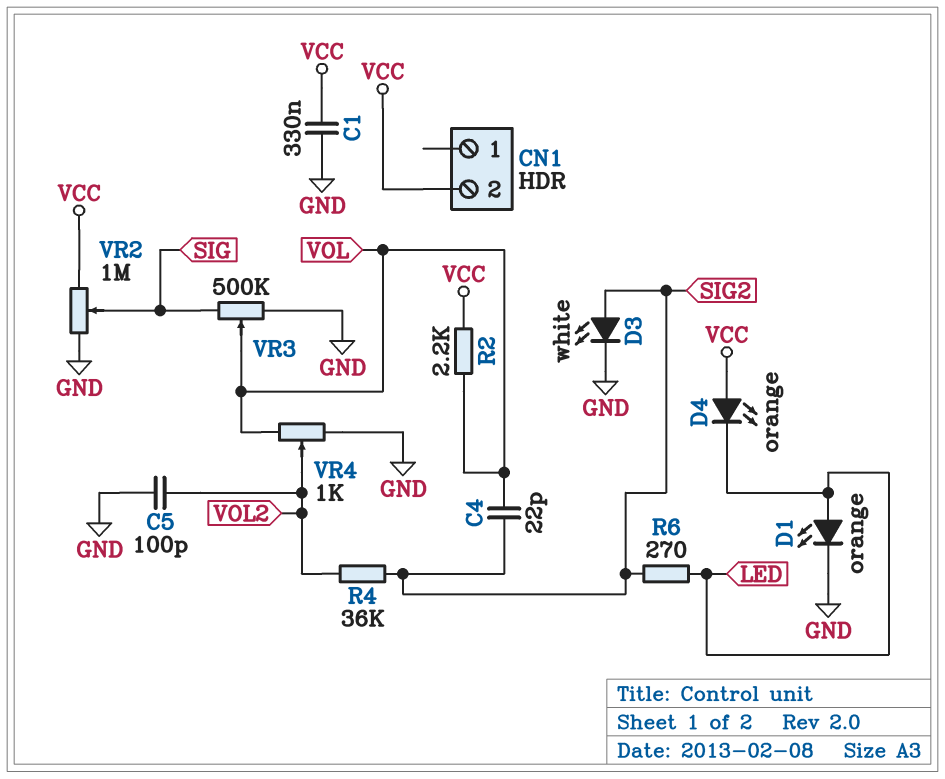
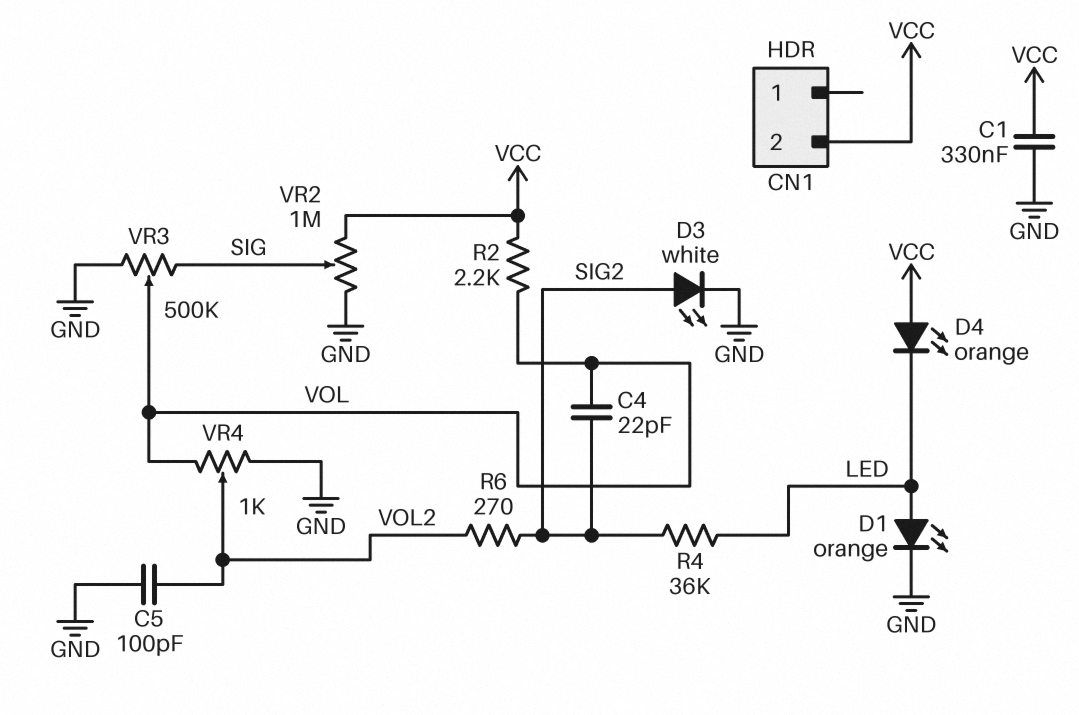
R4: 36k (SIG2, VOL2) -> 36k (LED, SIG2)
R6: 270 (LED, SIG2) -> 270 (SIG2, VOL2)

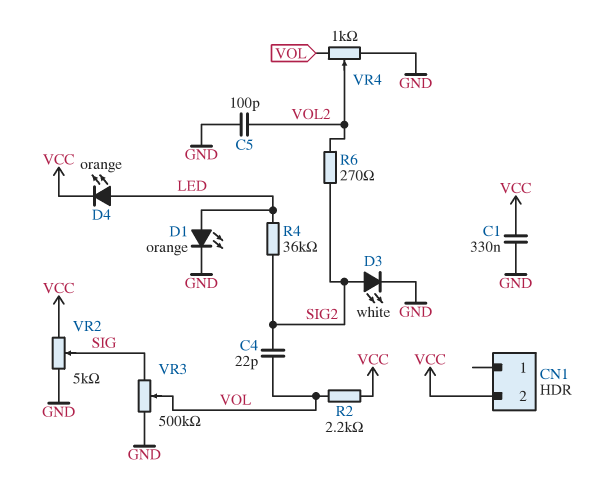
D4: LED orange (A VCC, K LED) -> LED orange (A LED, K VCC)
VR2: 1M (GND, VCC, wiper SIG) -> 5k (GND, VCC, wiper SIG)

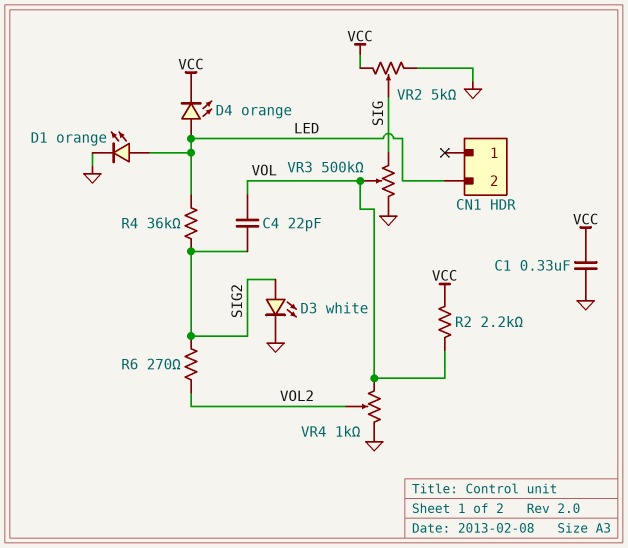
C5: 100pF (GND, VOL2) -> none
CN1 pin 2: VCC -> LED

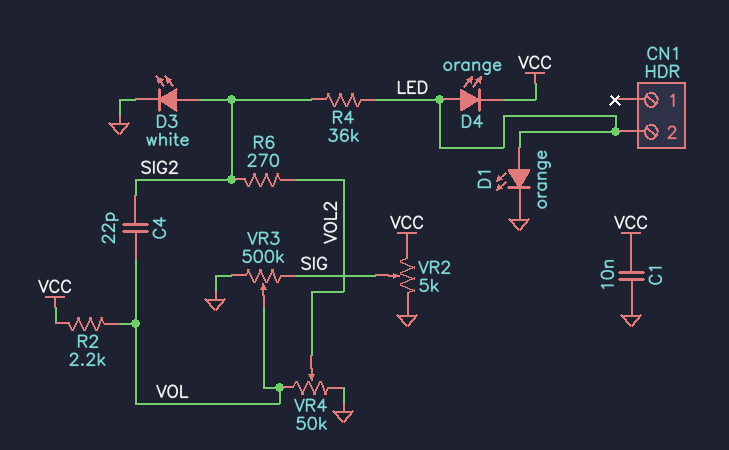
C1: 330nF (GND, VCC) -> 10nF (GND, VCC)
VR4: 1k (GND, VOL, wiper VOL2) -> 50k (GND, VOL, wiper VOL2)

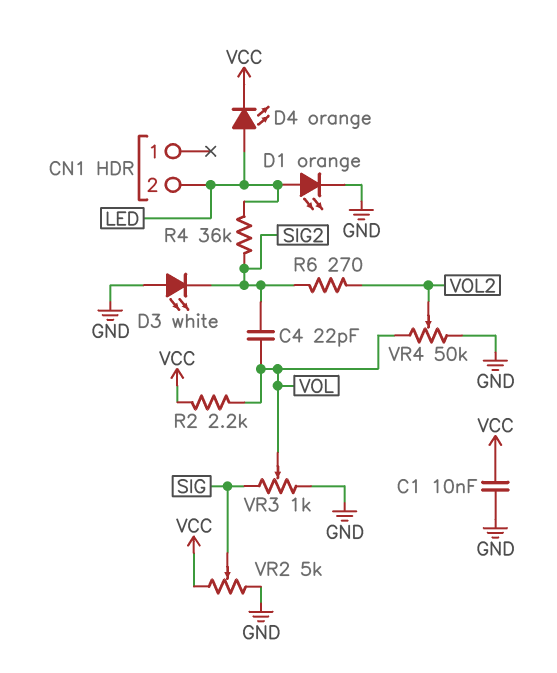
D3: LED white (A SIG2, K GND) -> LED white (A GND, K SIG2)
VR3: 500k (GND, SIG, wiper VOL) -> 1k (GND, SIG, wiper VOL)

